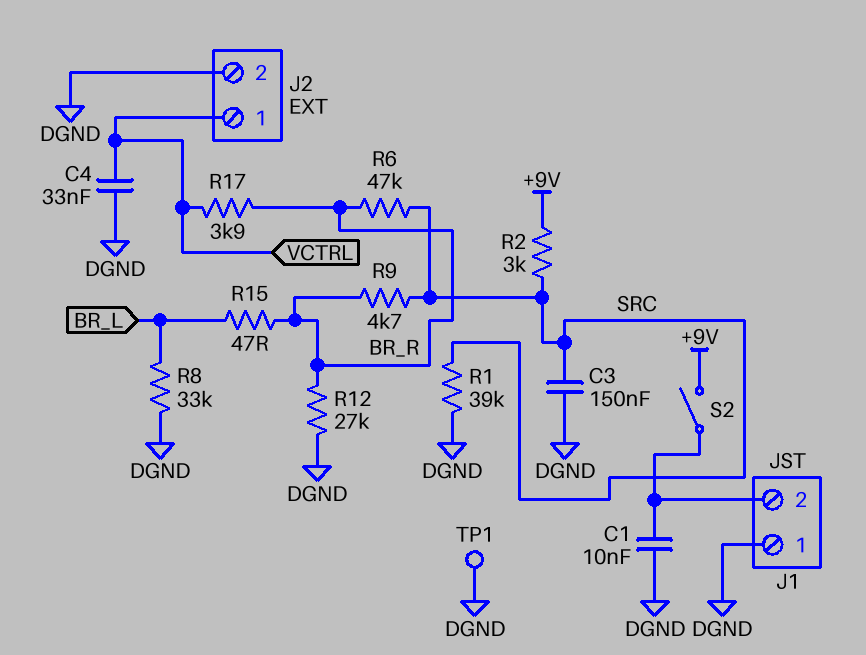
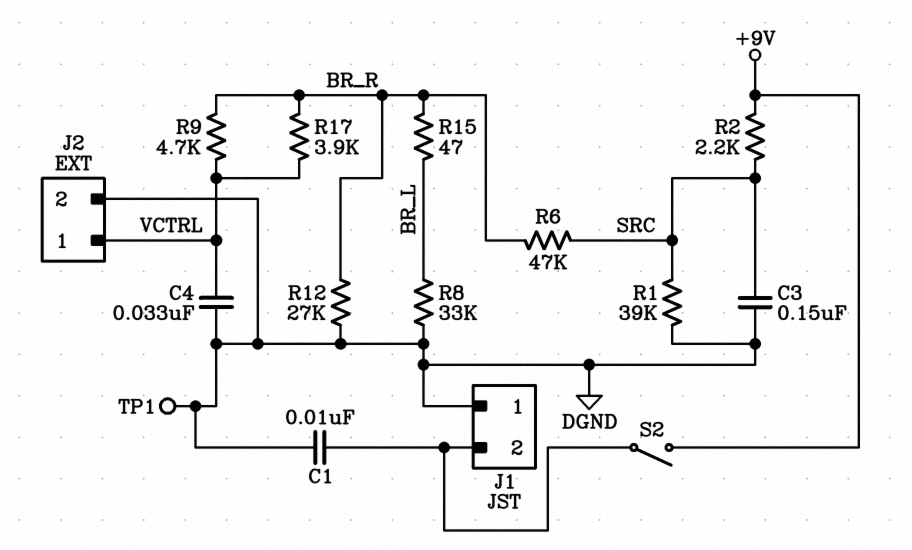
R2: 3k (+9V, SRC) -> 2.2k (+9V, SRC)
R9: 4.7k (BR_R, SRC) -> 4.7k (BR_R, VCTRL)

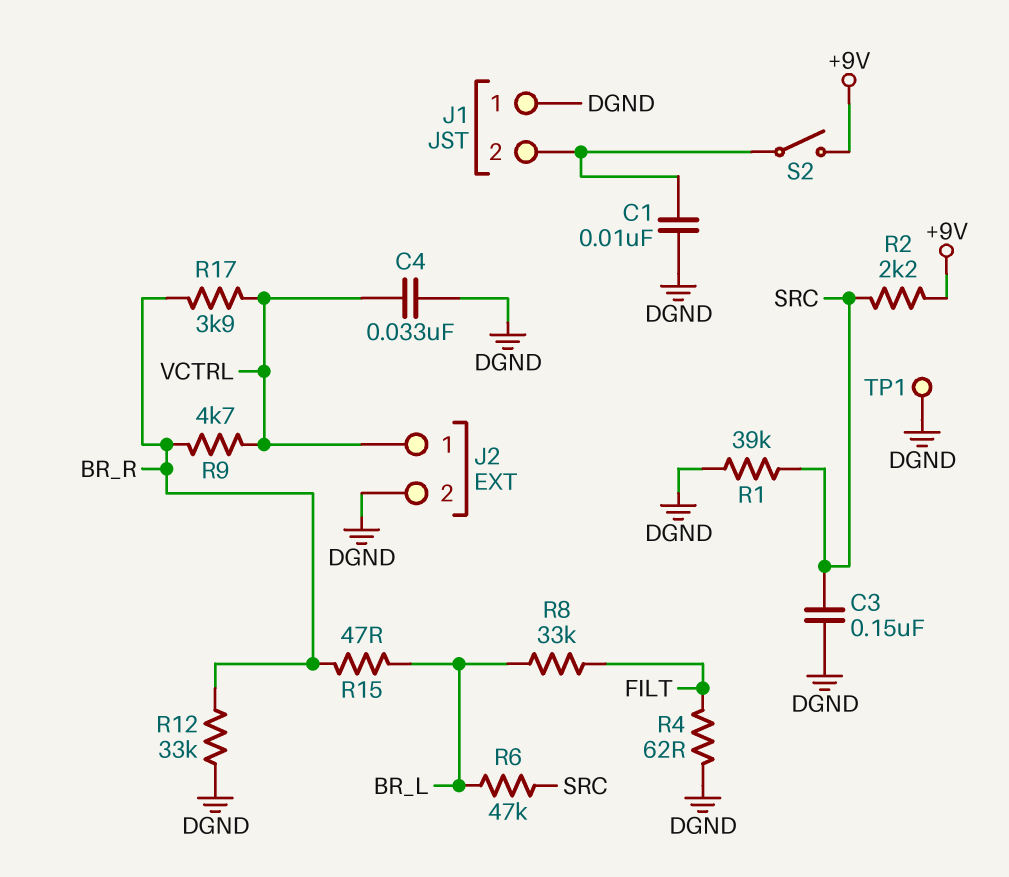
R4: none -> 62 (DGND, FILT)
R6: 47k (BR_R, SRC) -> 47k (BR_L, SRC)
R8: 33k (BR_L, DGND) -> 33k (BR_L, FILT)
R12: 27k (BR_R, DGND) -> 33k (BR_R, DGND)

